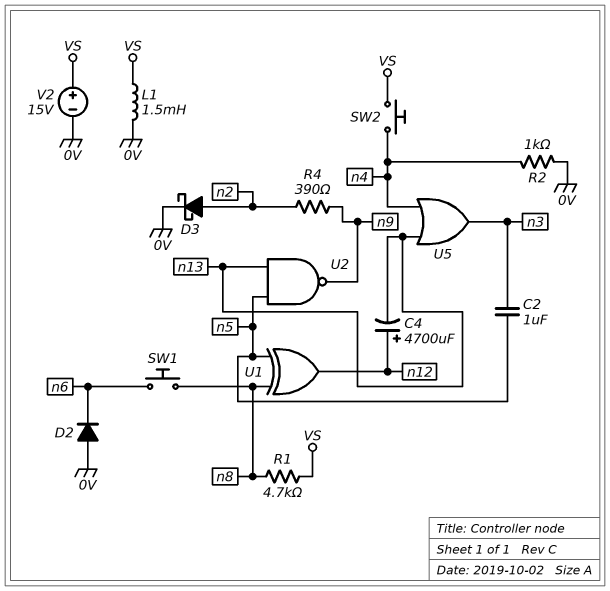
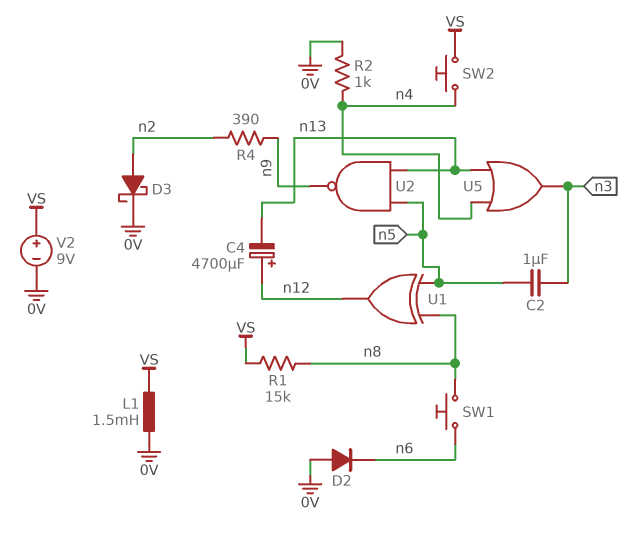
R1: 4.7k (VS, n8) -> 15k (VS, n8)
V2: 15V (plus VS, minus 0V) -> 9V (plus VS, minus 0V)

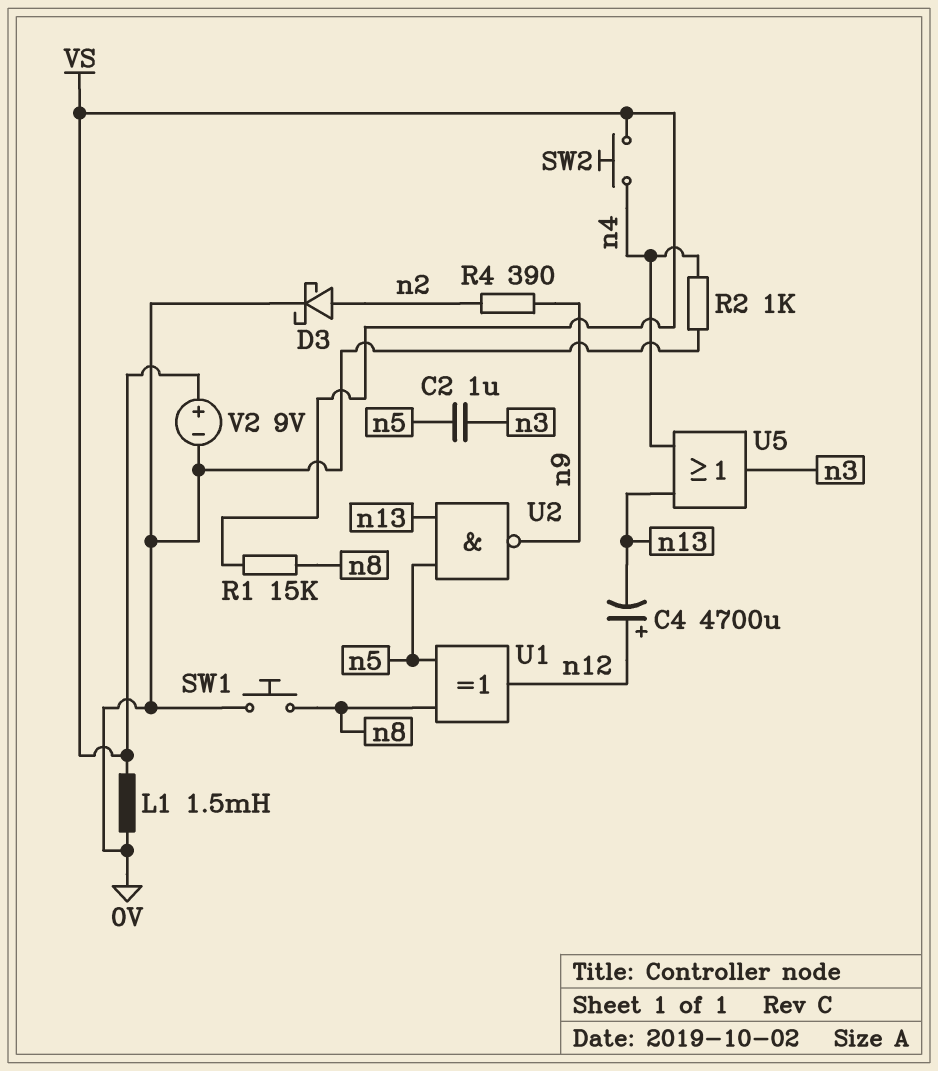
D2: diode (A 0V, K n6) -> none
SW1: button (n6, n8) -> button (0V, n8)

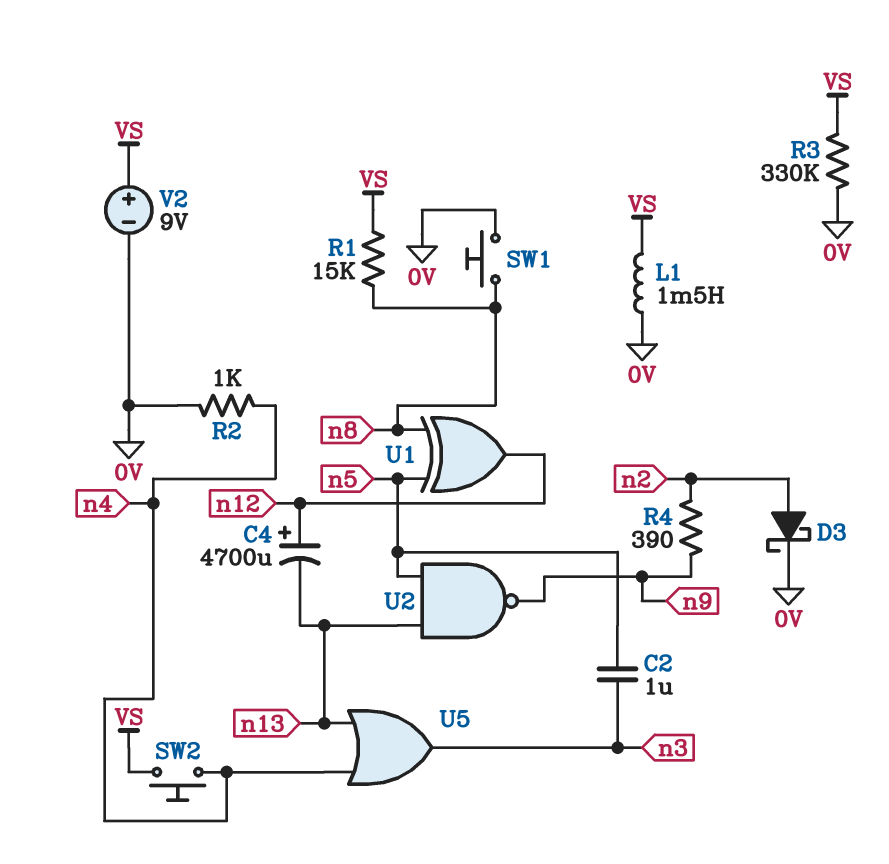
R3: none -> 330k (0V, VS)

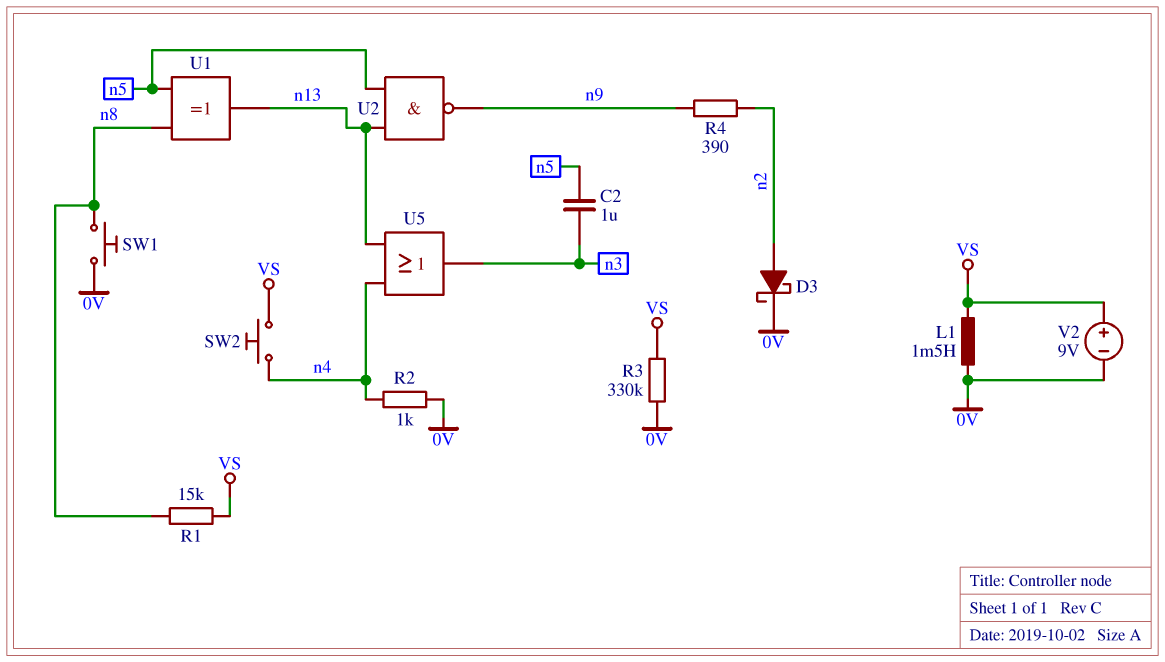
C4: 4700uF (plus n12, minus n13) -> none
U1: XOR (in n5, in n8, out n12) -> XOR (in n5, in n8, out n13)

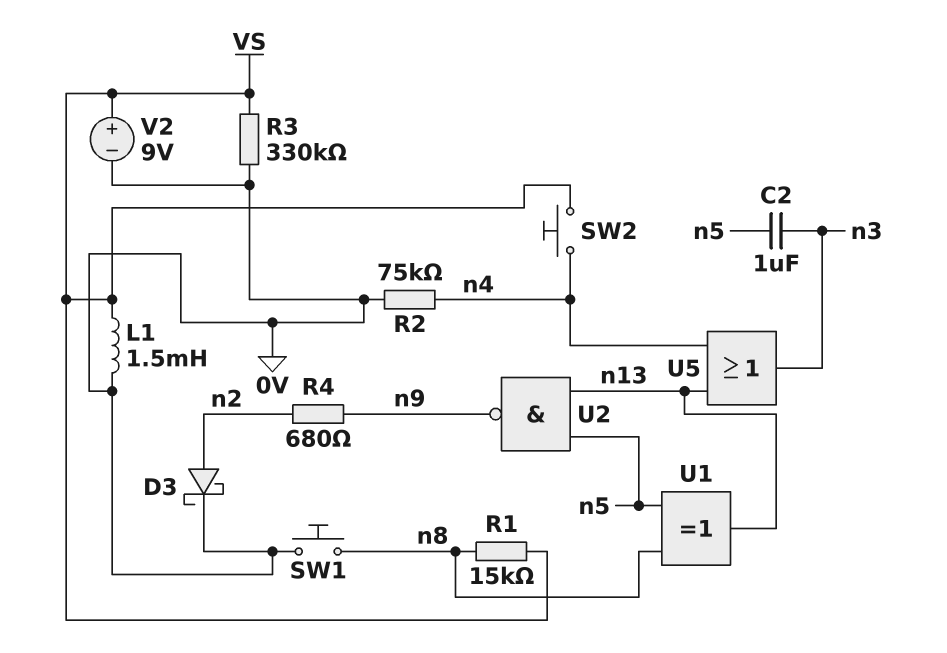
R2: 1k (0V, n4) -> 75k (0V, n4)
R4: 390 (n2, n9) -> 680 (n2, n9)

